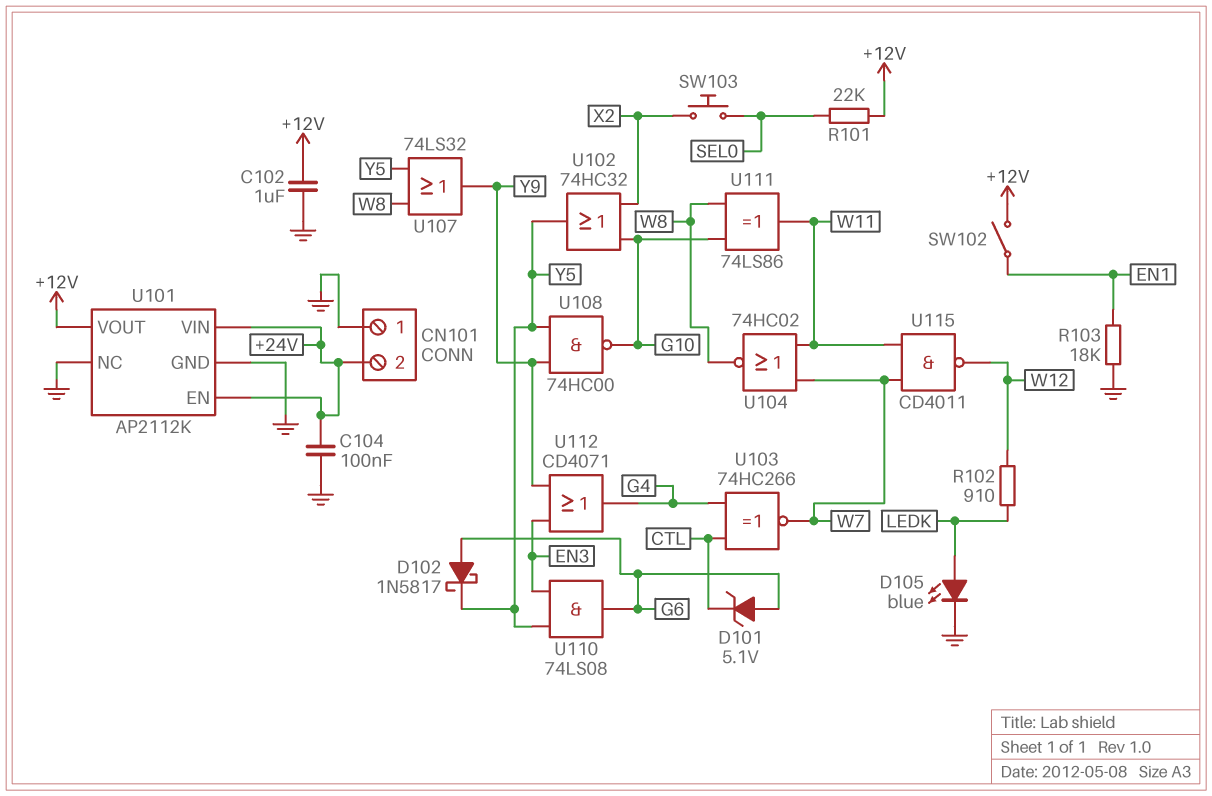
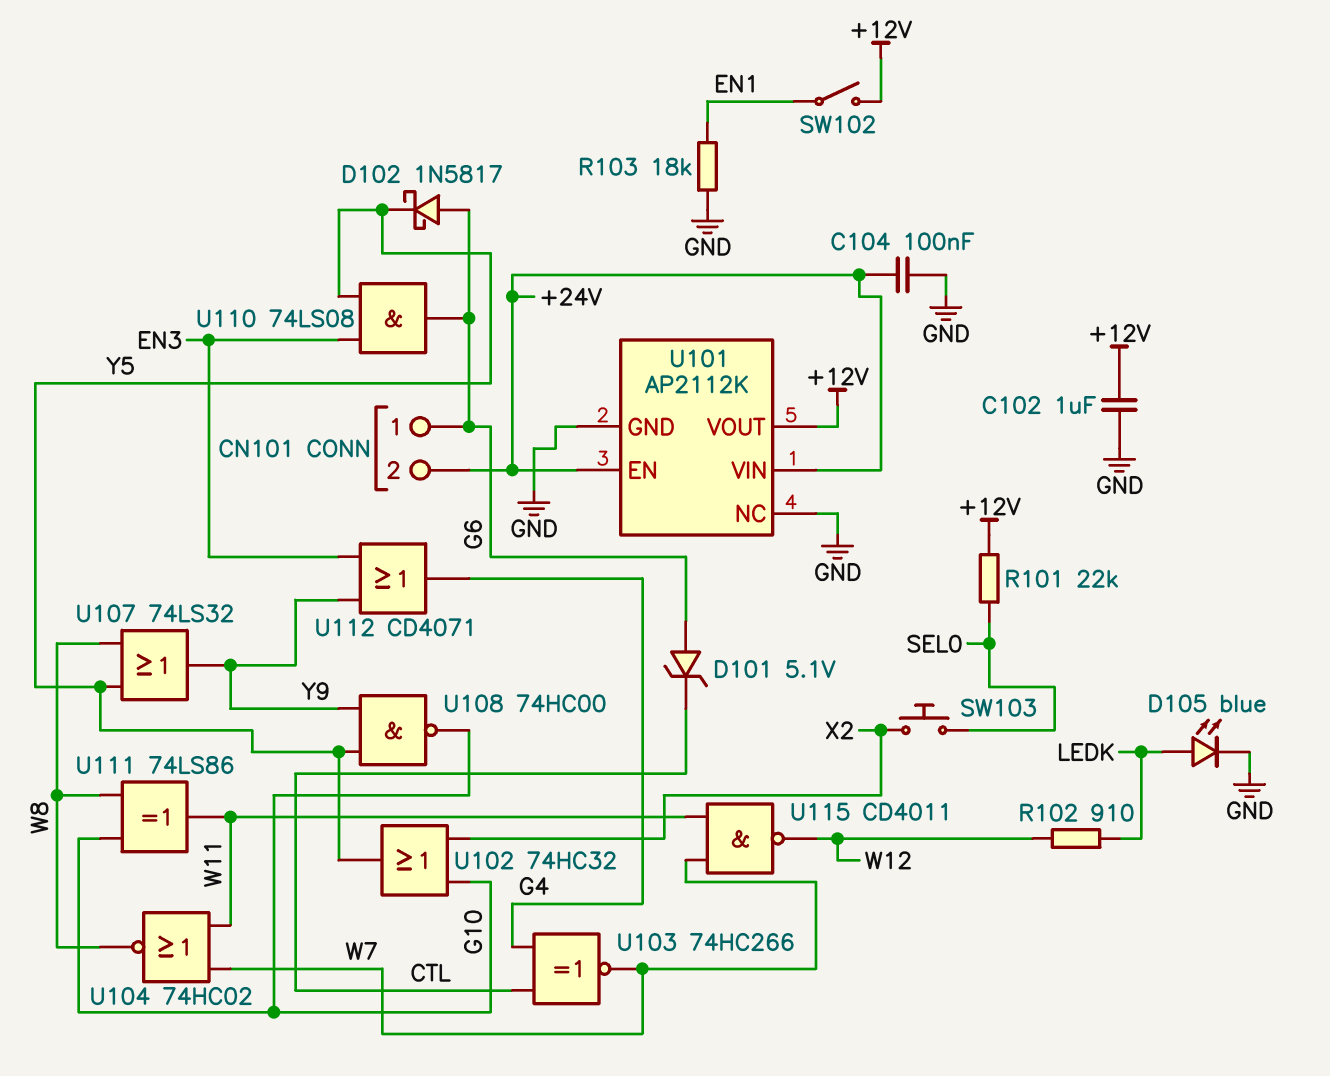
CN101 pin 1: GND -> G6

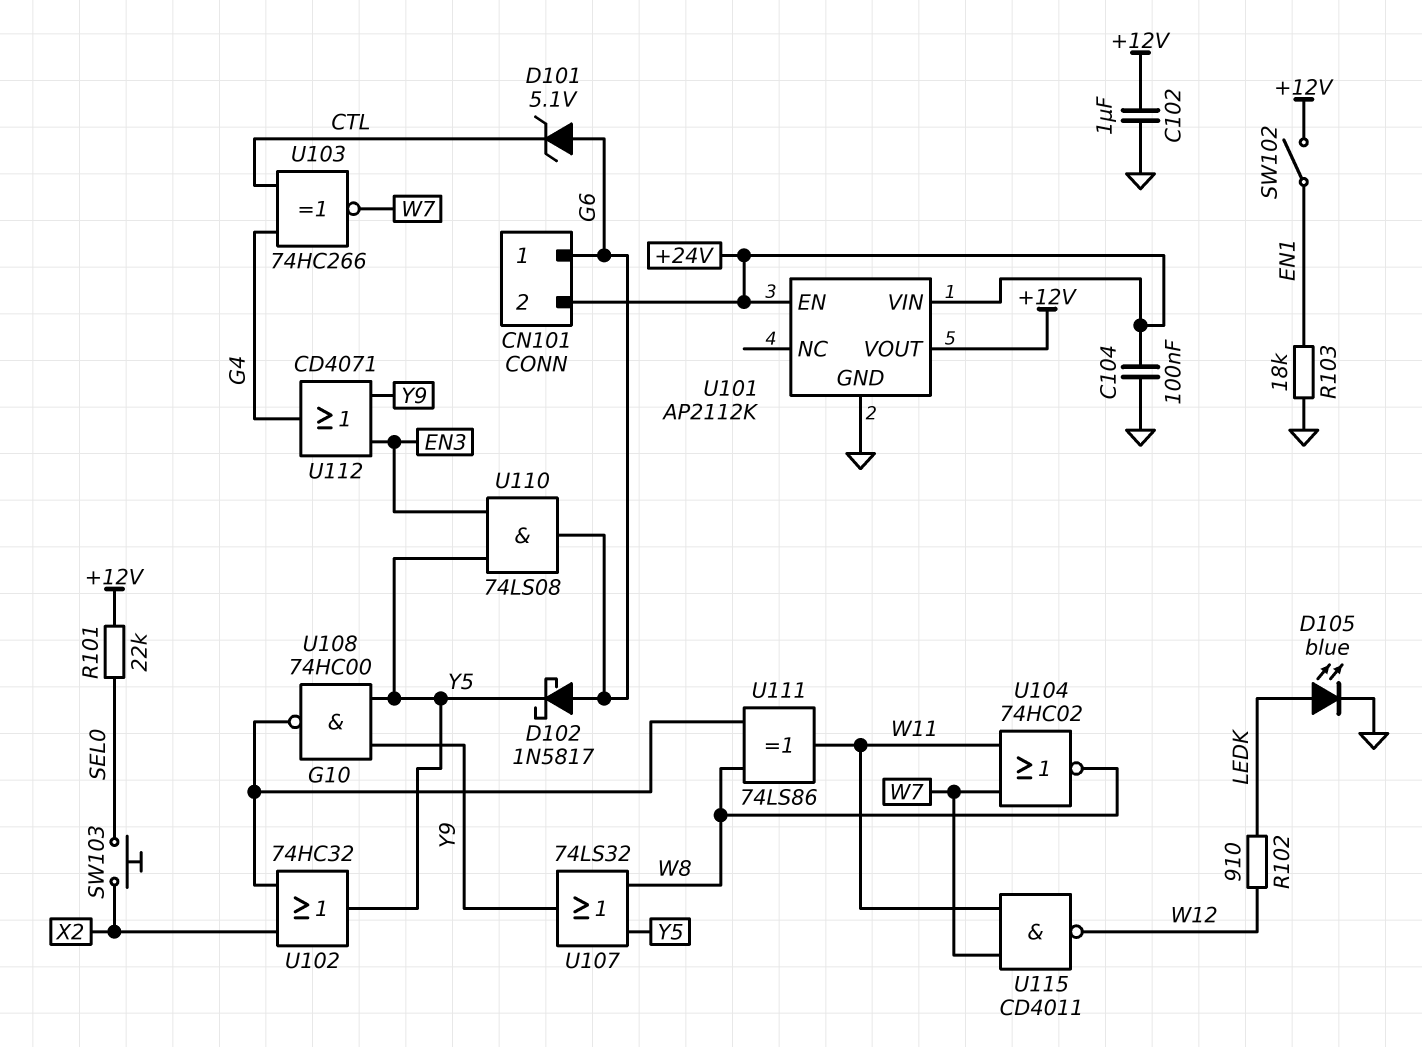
U101 pin NC: GND -> none

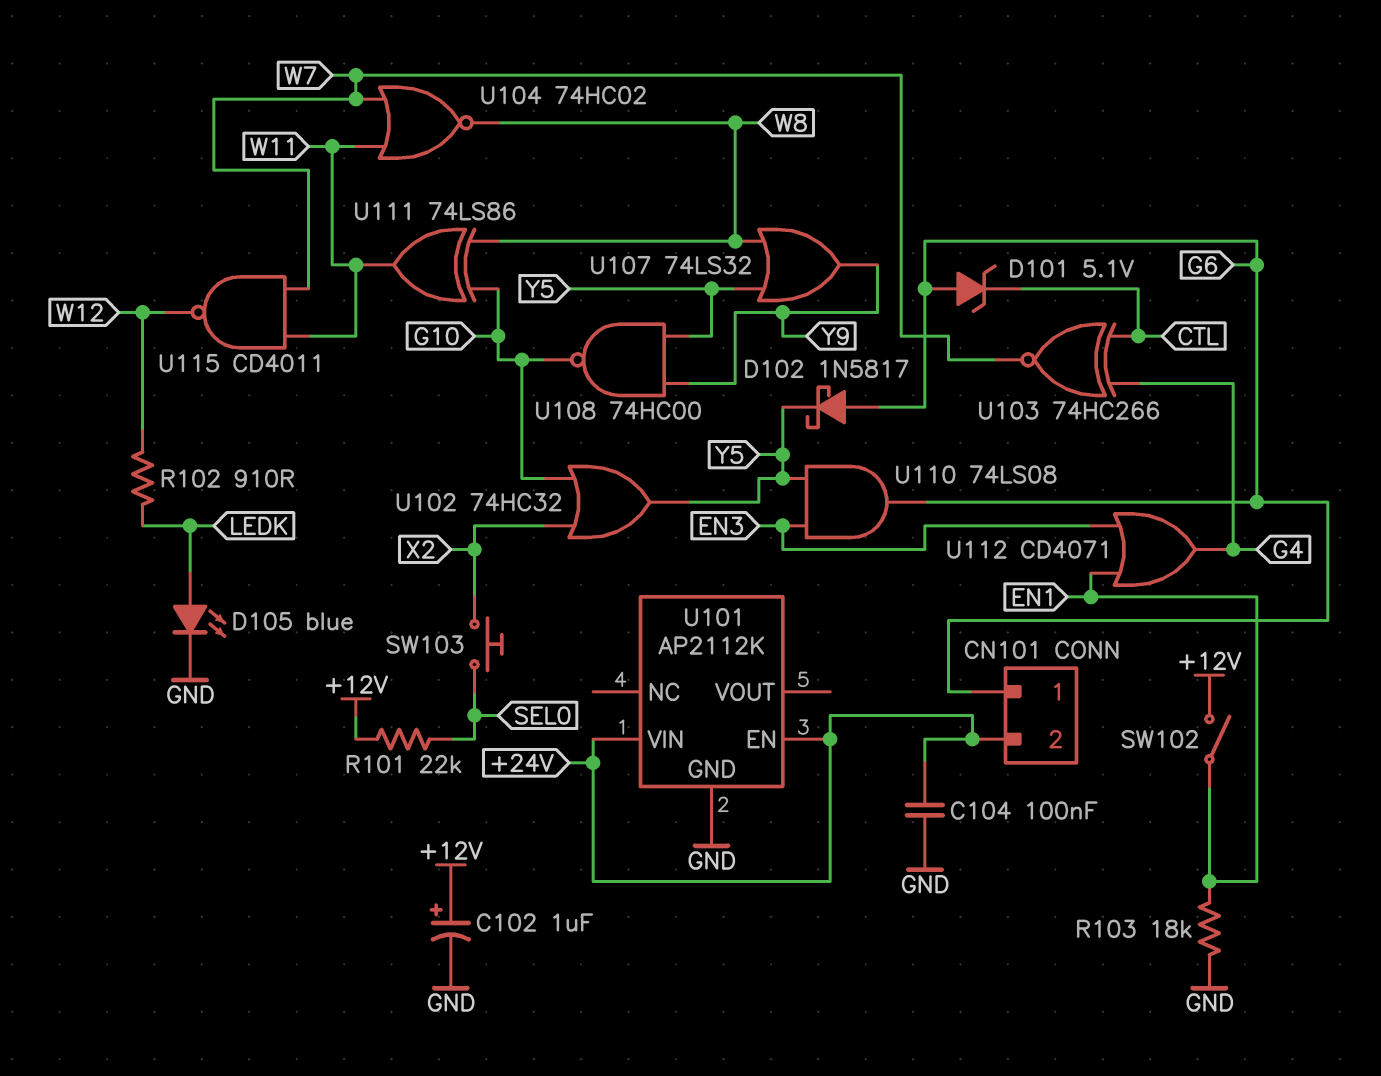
C102: 1uF (+12V, GND) -> 1uF (plus +12V, minus GND)
U101 pin VOUT: +12V -> none
U112: OR CD4071 (in EN3, in Y9, out G4) -> OR CD4071 (in EN1, in EN3, out G4)

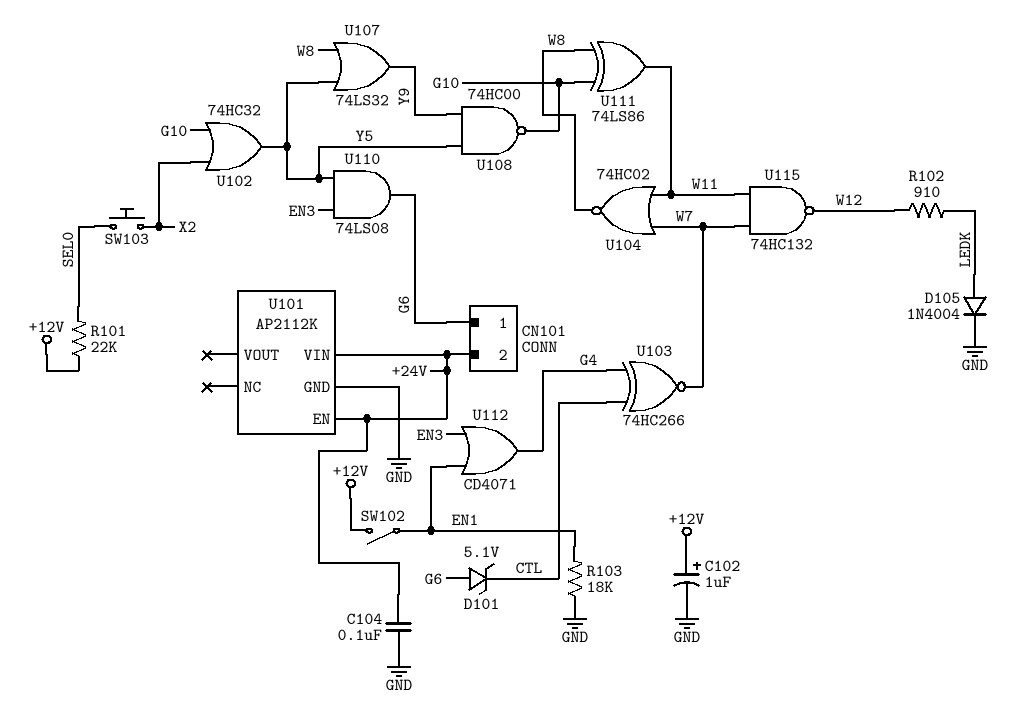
D102: schottky 1N5817 (A G6, K Y5) -> none
D105: LED blue (A LEDK, K GND) -> diode 1N4004 (A LEDK, K GND)
U115: NAND CD4011 (in W7, in W11, out W12) -> NAND 74HC132 (in W7, in W11, out W12)

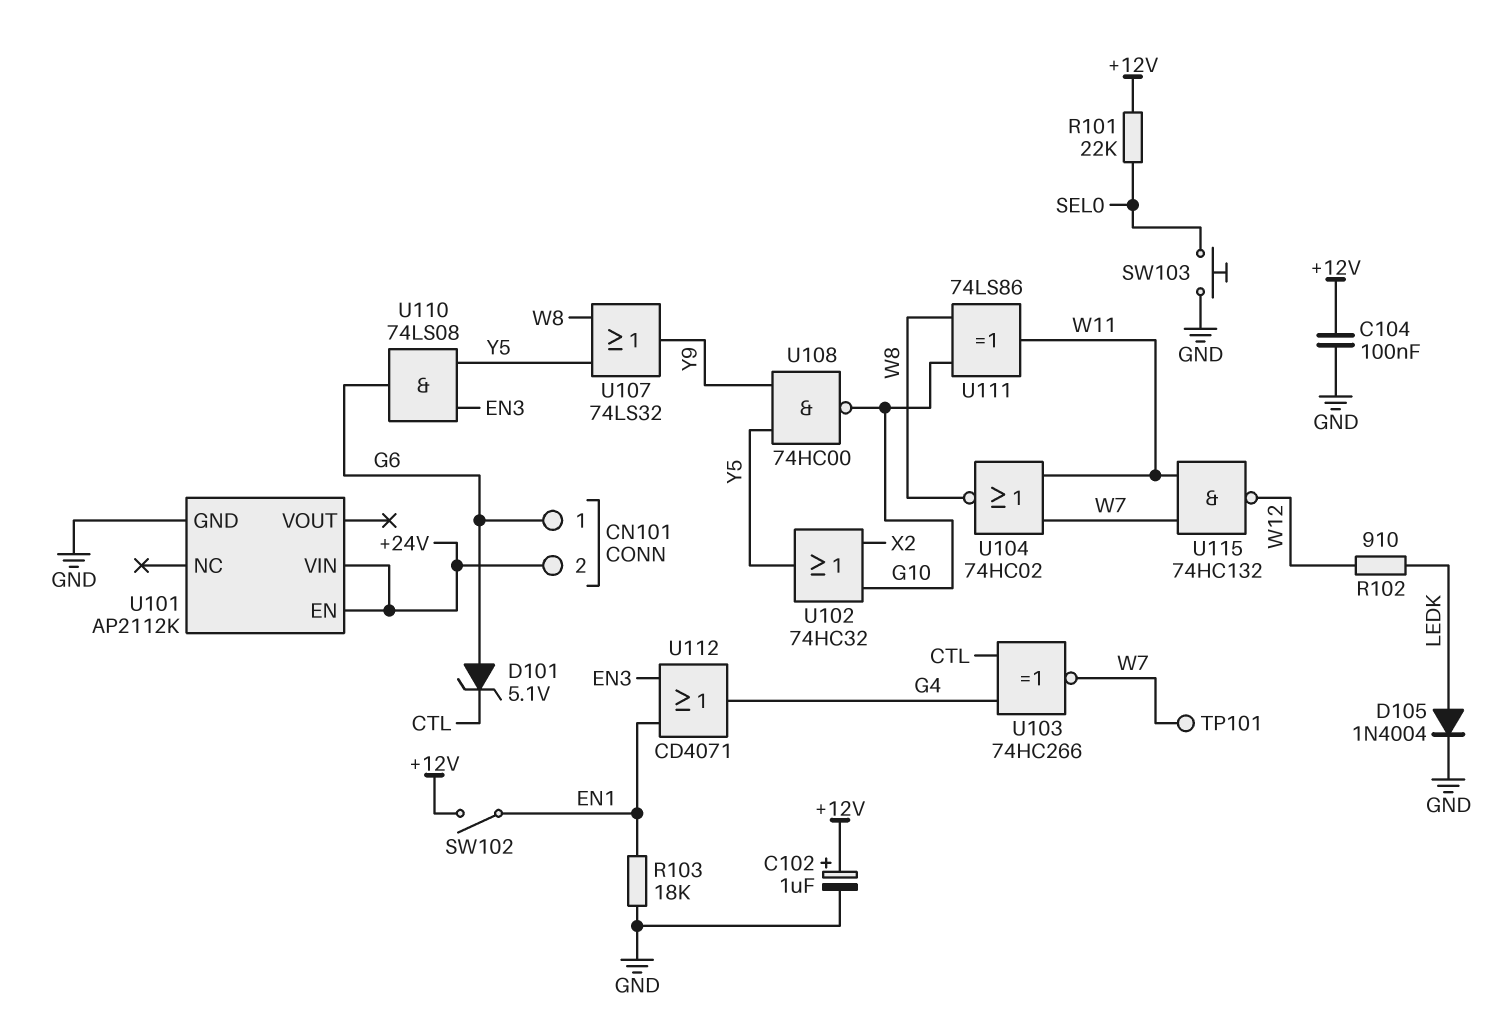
C104: 100nF (+24V, GND) -> 100nF (+12V, GND)
SW103: button (SEL0, X2) -> button (GND, SEL0)
TP101: none -> test point (W7)

